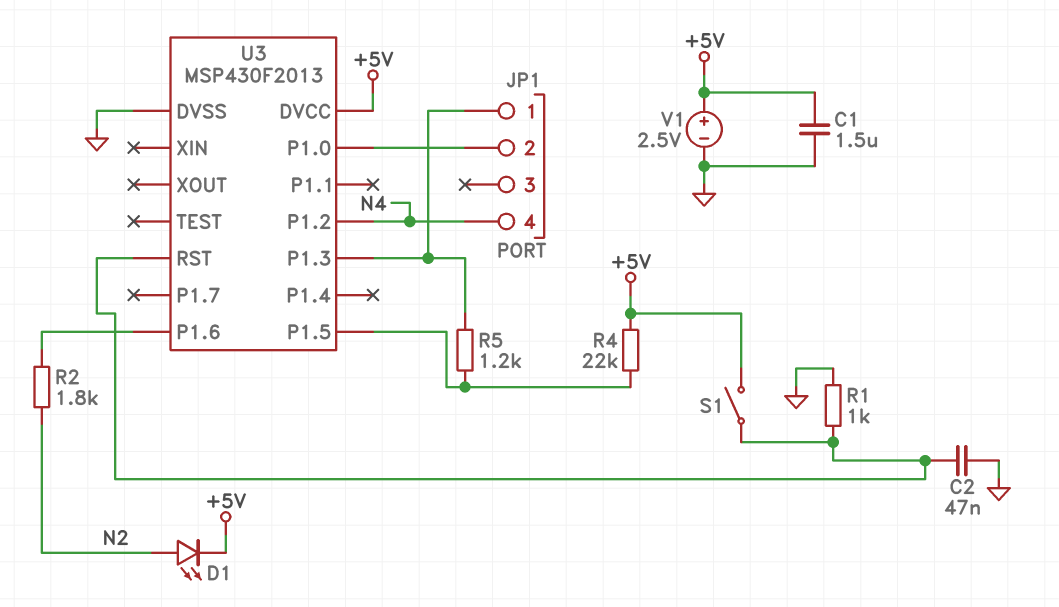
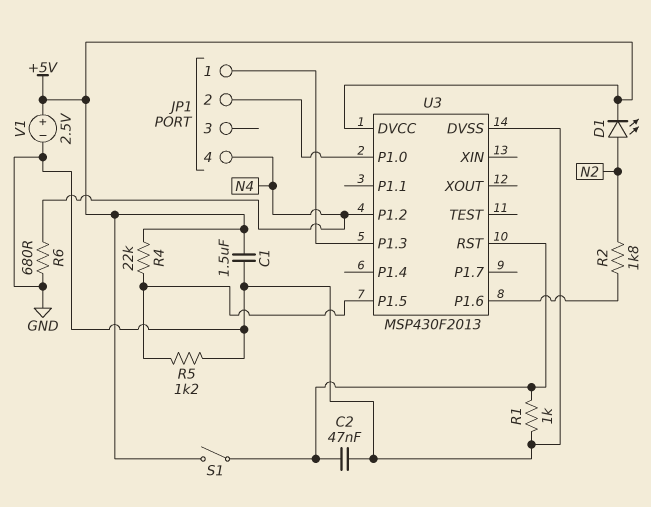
R5: 1.2k (JP1/1, U3/P1.5) -> 1.2k (GND, U3/P1.5)
R6: none -> 680 (GND, N4)

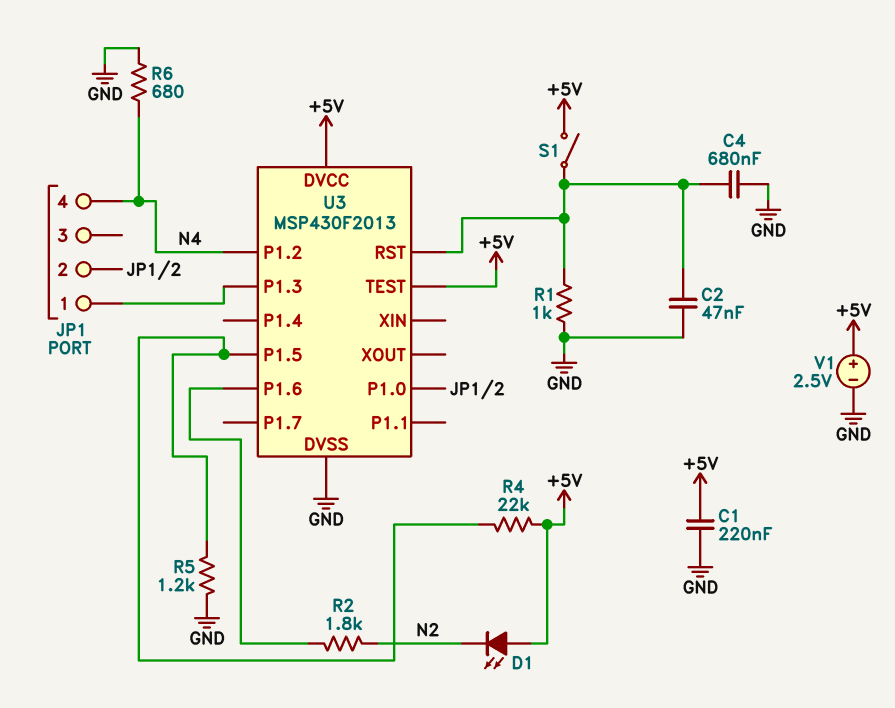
C1: 1.5uF (+5V, GND) -> 220nF (+5V, GND)
C4: none -> 680nF (GND, U3/RST)
D1: LED (A N2, K +5V) -> LED (A +5V, K N2)
U3 pin TEST: none -> +5V

